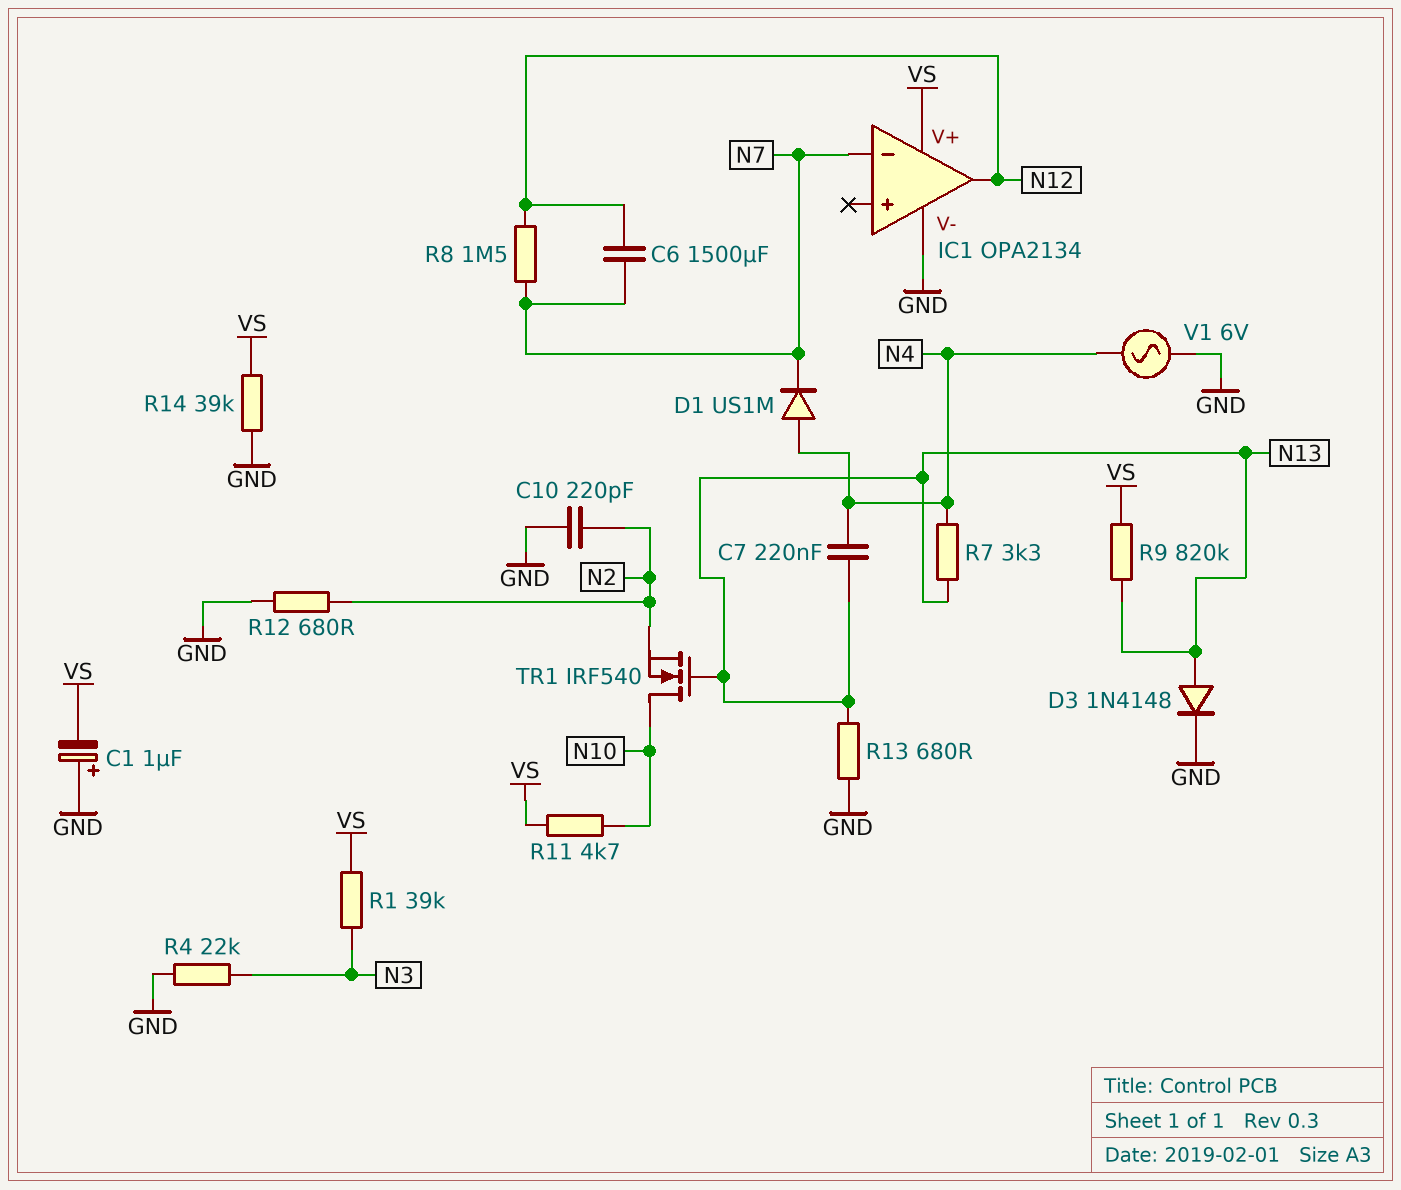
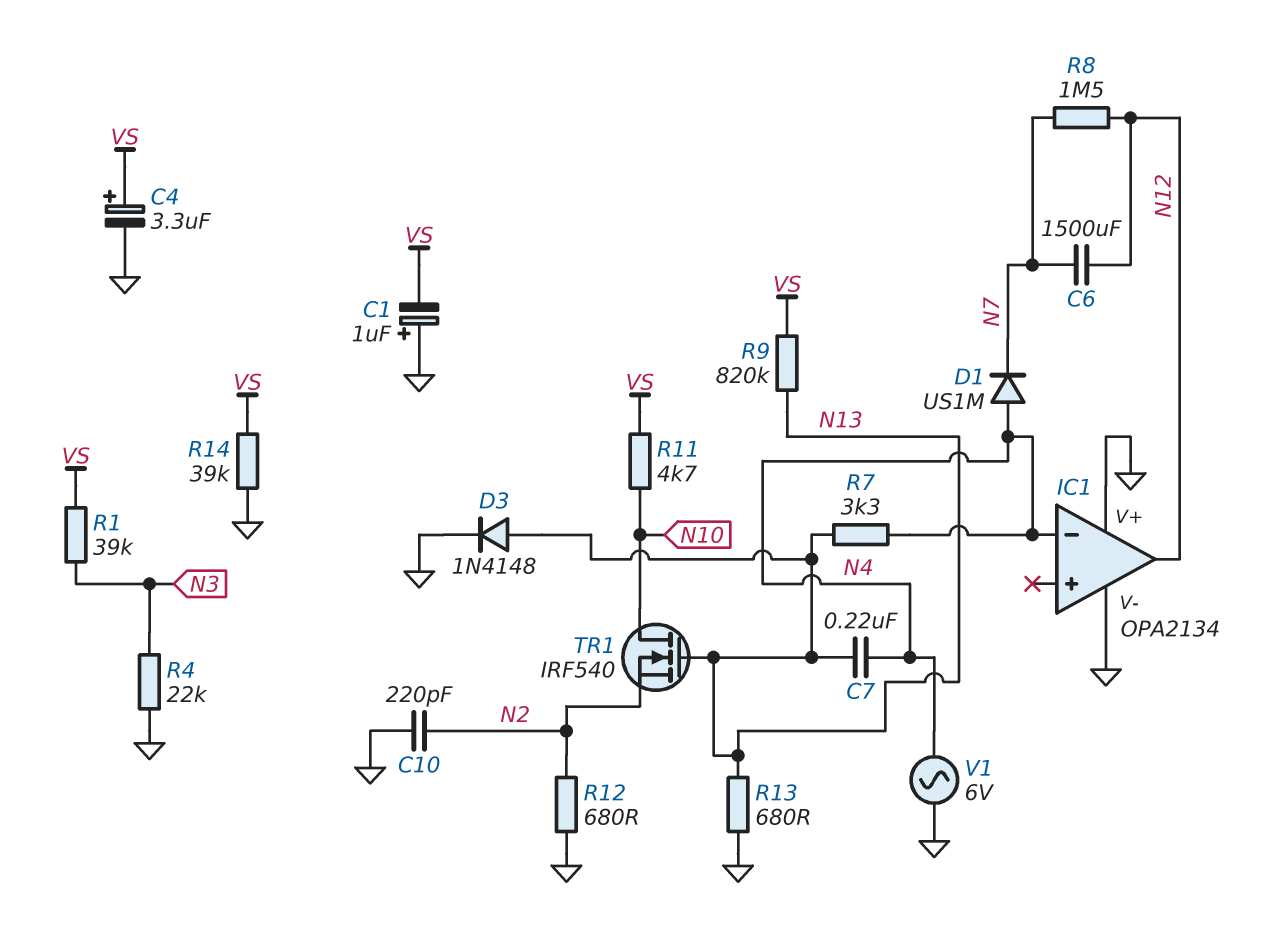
C4: none -> 3.3uF (plus VS, minus GND)
IC1 pin V+: VS -> GND
IC1 pin in-: N7 -> N4

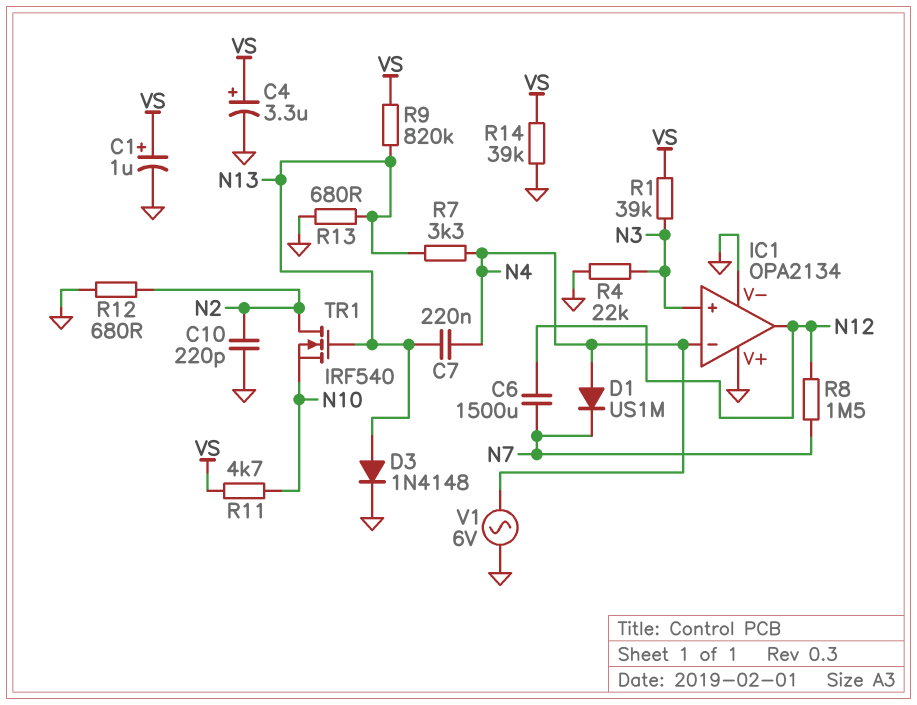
C1: 1uF (plus GND, minus VS) -> 1uF (plus VS, minus GND)
IC1 pin in+: none -> N3
TR1: NMOS IRF540 (G N13, D N10, S N2) -> NMOS IRF540 (G N13, D N2, S N10)

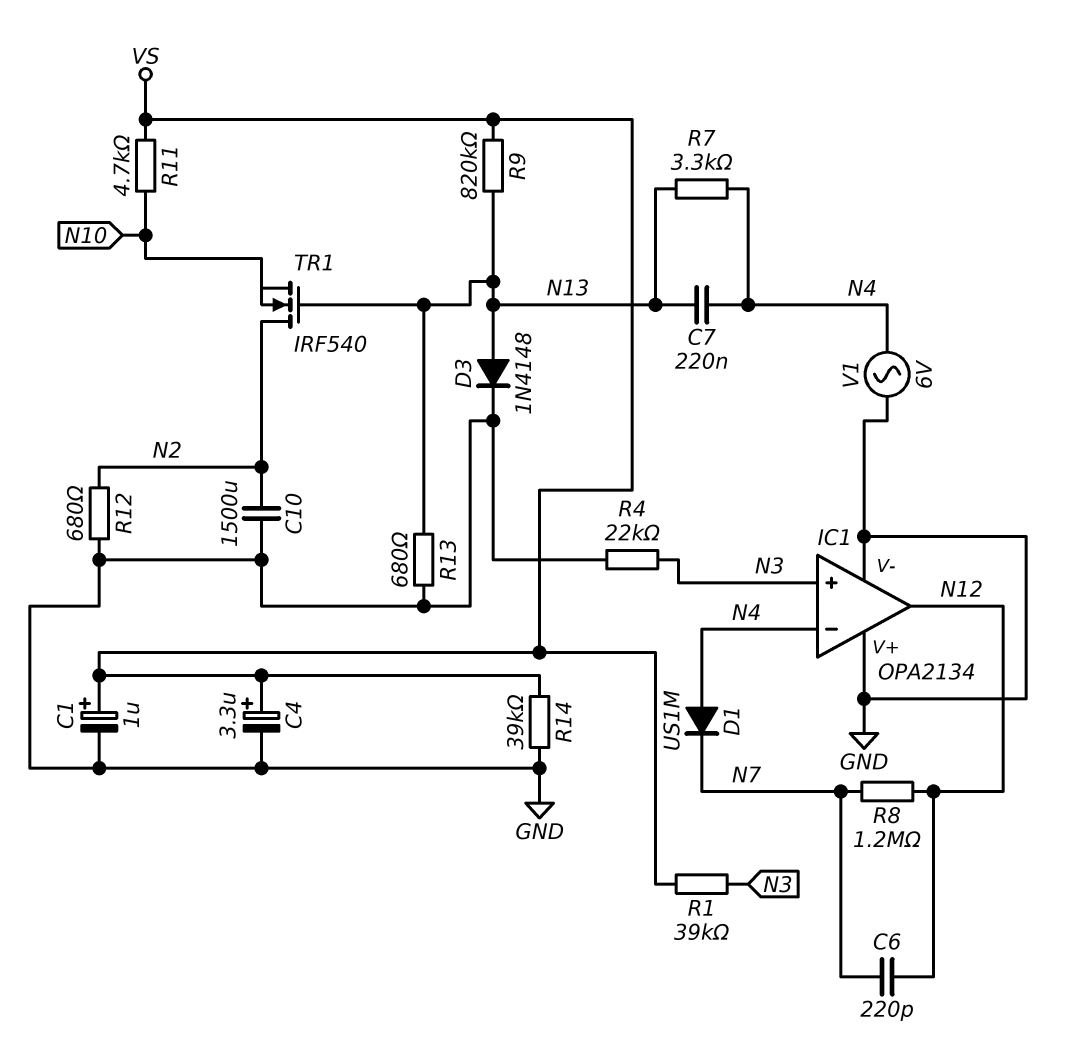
C6: 1500uF (N7, N12) -> 220pF (N7, N12)
C10: 220pF (GND, N2) -> 1500uF (GND, N2)
R8: 1.5M (N7, N12) -> 1.2M (N7, N12)

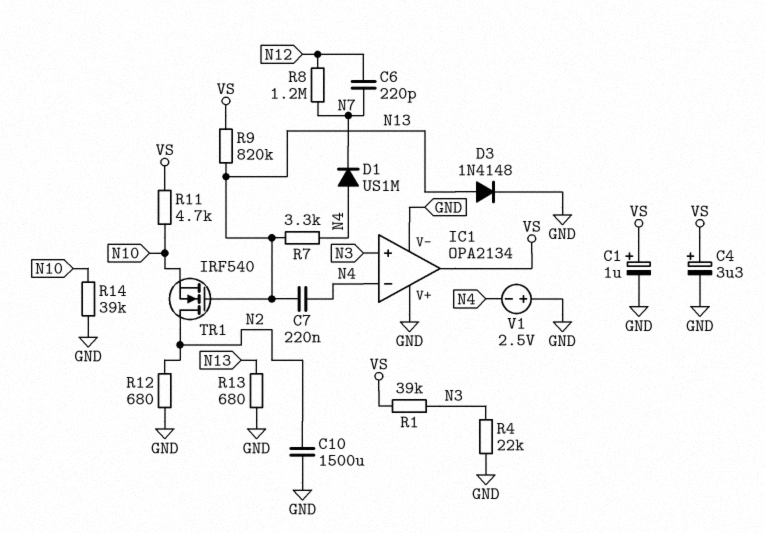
IC1 pin out: N12 -> VS
R14: 39k (GND, VS) -> 39k (GND, N10)
V1: AC 6V (GND, N4) -> 2.5V (plus GND, minus N4)

